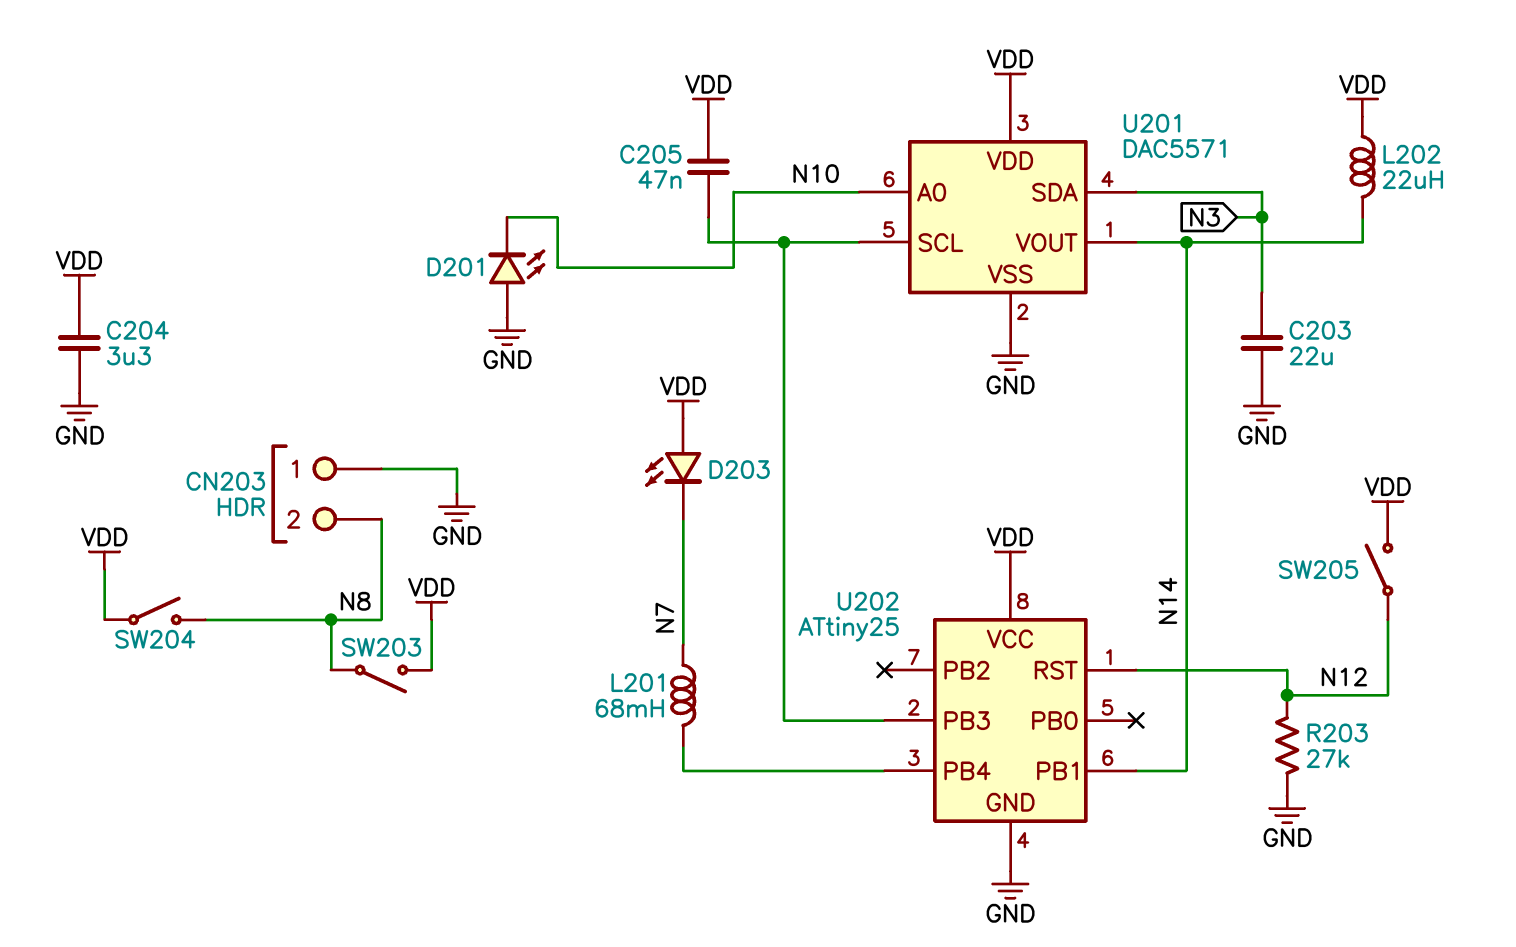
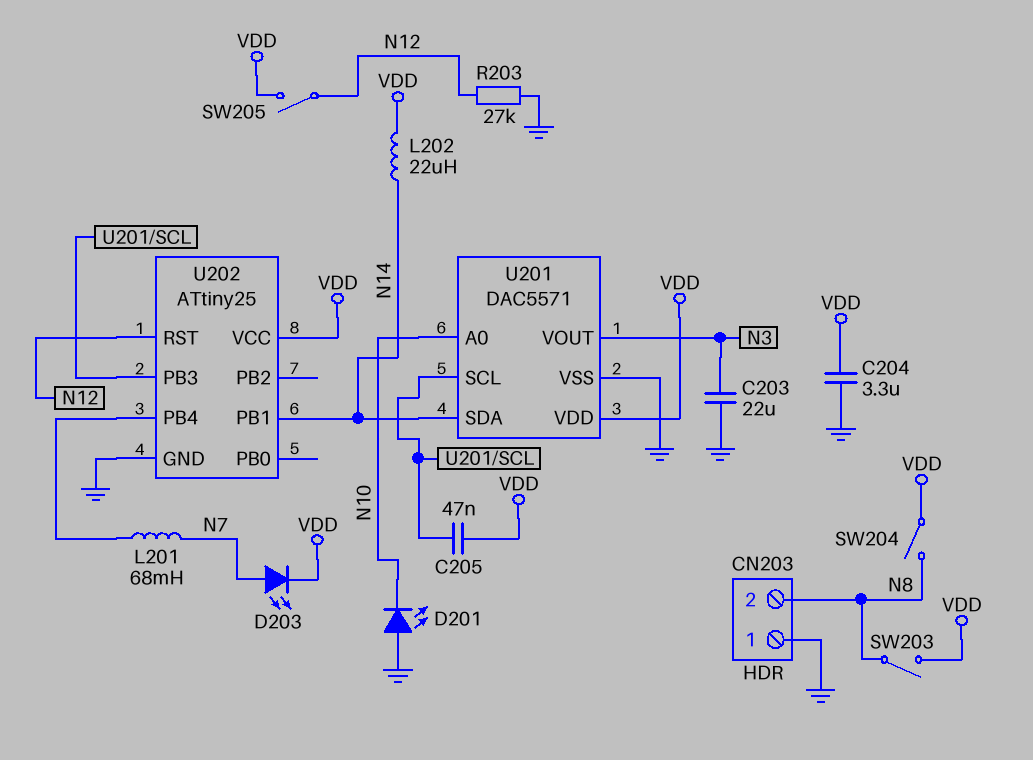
D203: LED (A VDD, K N7) -> LED (A N7, K VDD)
U201 pin SDA: N3 -> N14
U201 pin VOUT: N14 -> N3

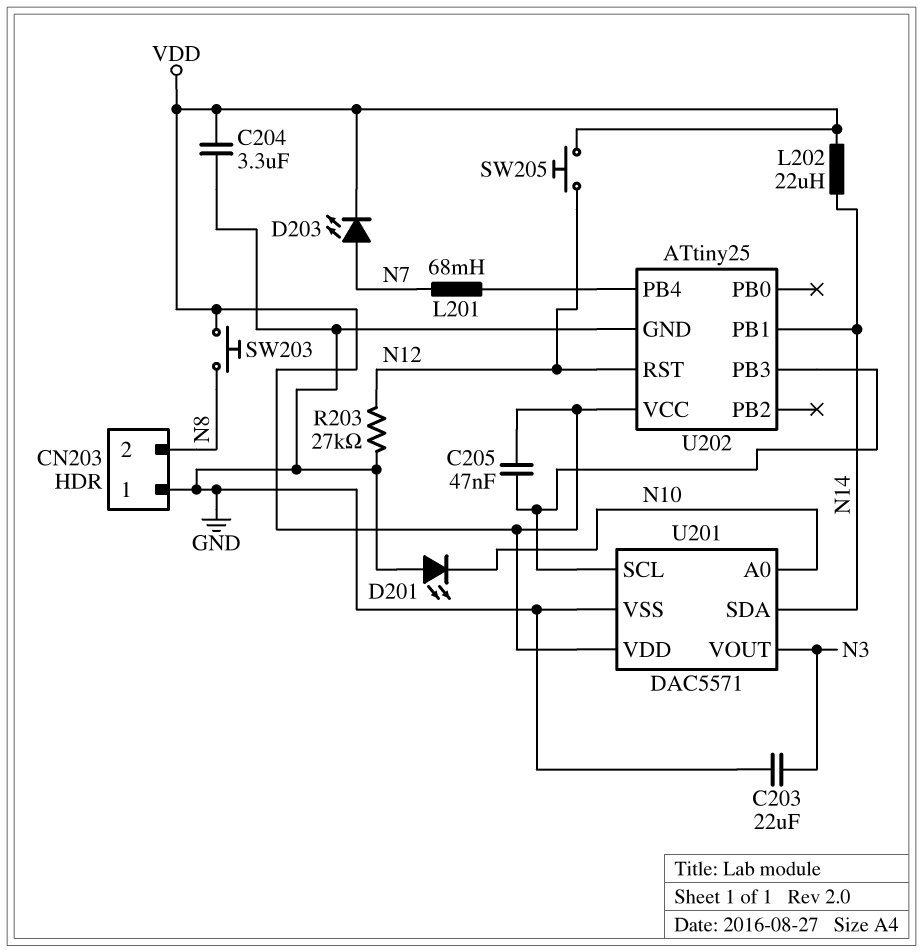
SW203: switch (N8, VDD) -> button (N8, VDD)
SW204: switch (N8, VDD) -> none
SW205: switch (N12, VDD) -> button (N12, VDD)

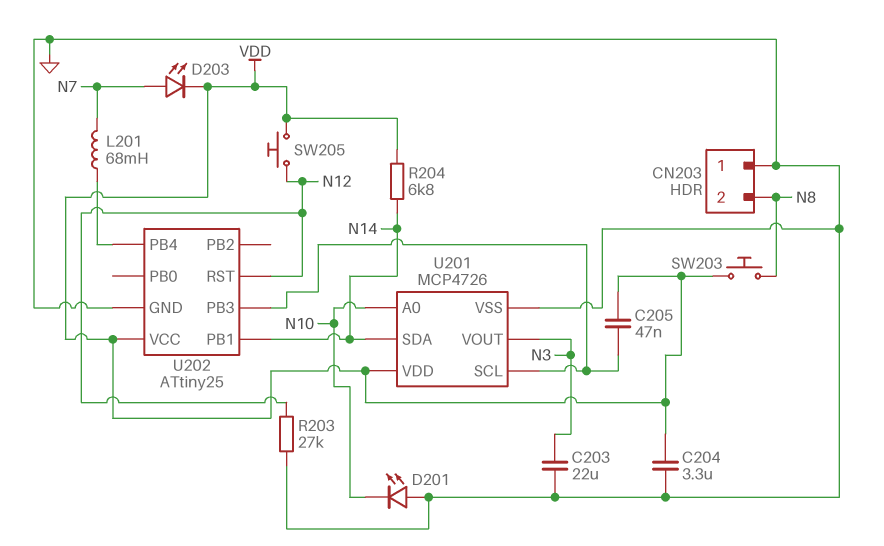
L202: 22uH (N14, VDD) -> none
R204: none -> 6.8k (N14, VDD)
U201: DAC5571 -> MCP4726

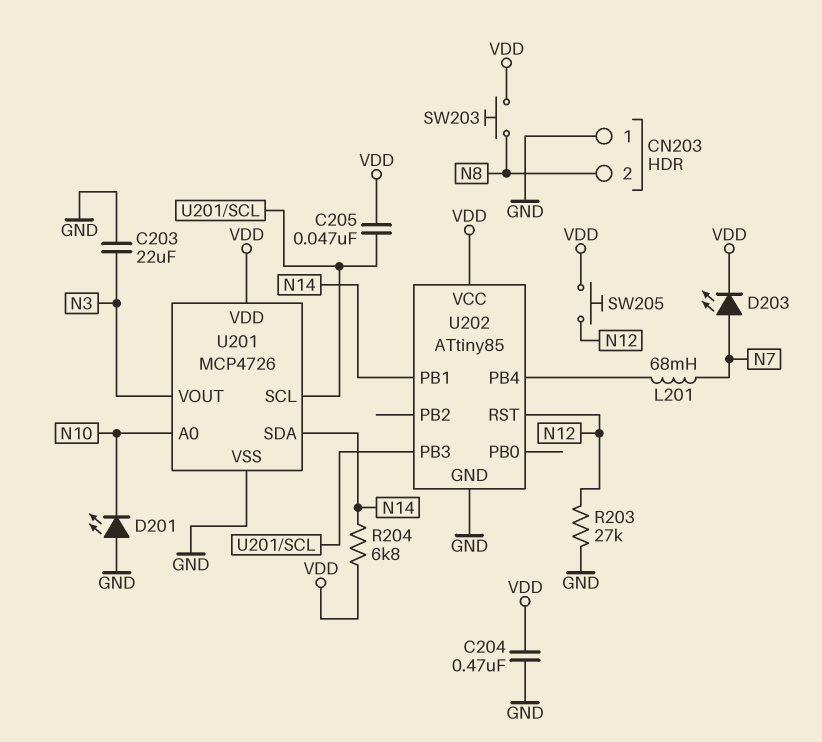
C204: 3.3uF (GND, VDD) -> 470nF (GND, VDD)
U202: ATtiny25 -> ATtiny85

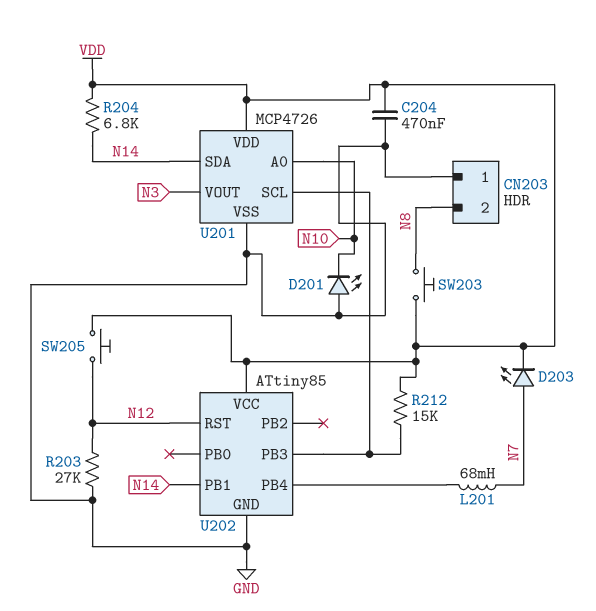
C203: 22uF (GND, N3) -> none
C205: 47nF (U201/SCL, VDD) -> none
R212: none -> 15k (U201/SCL, VDD)

